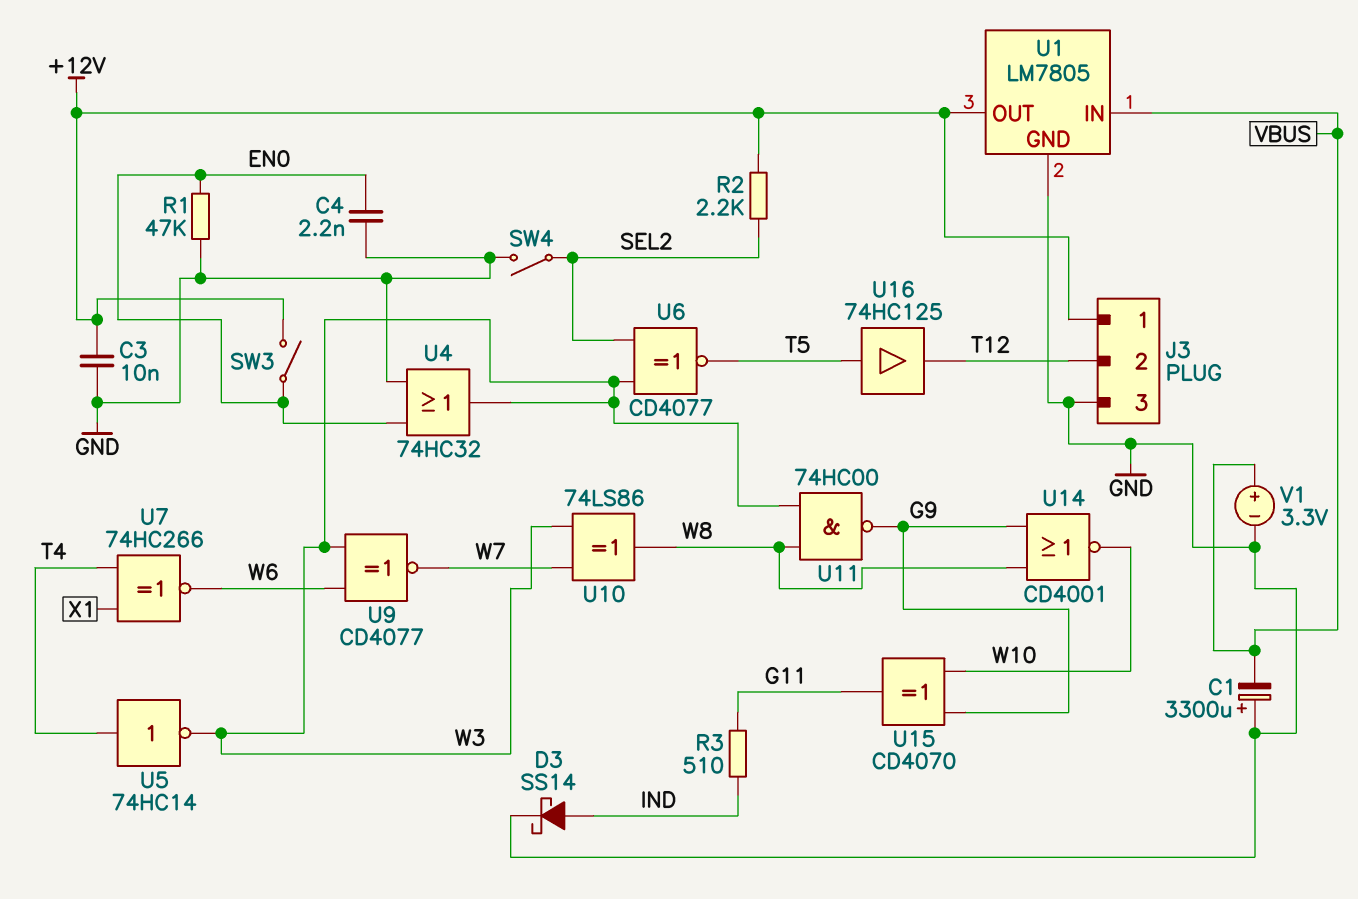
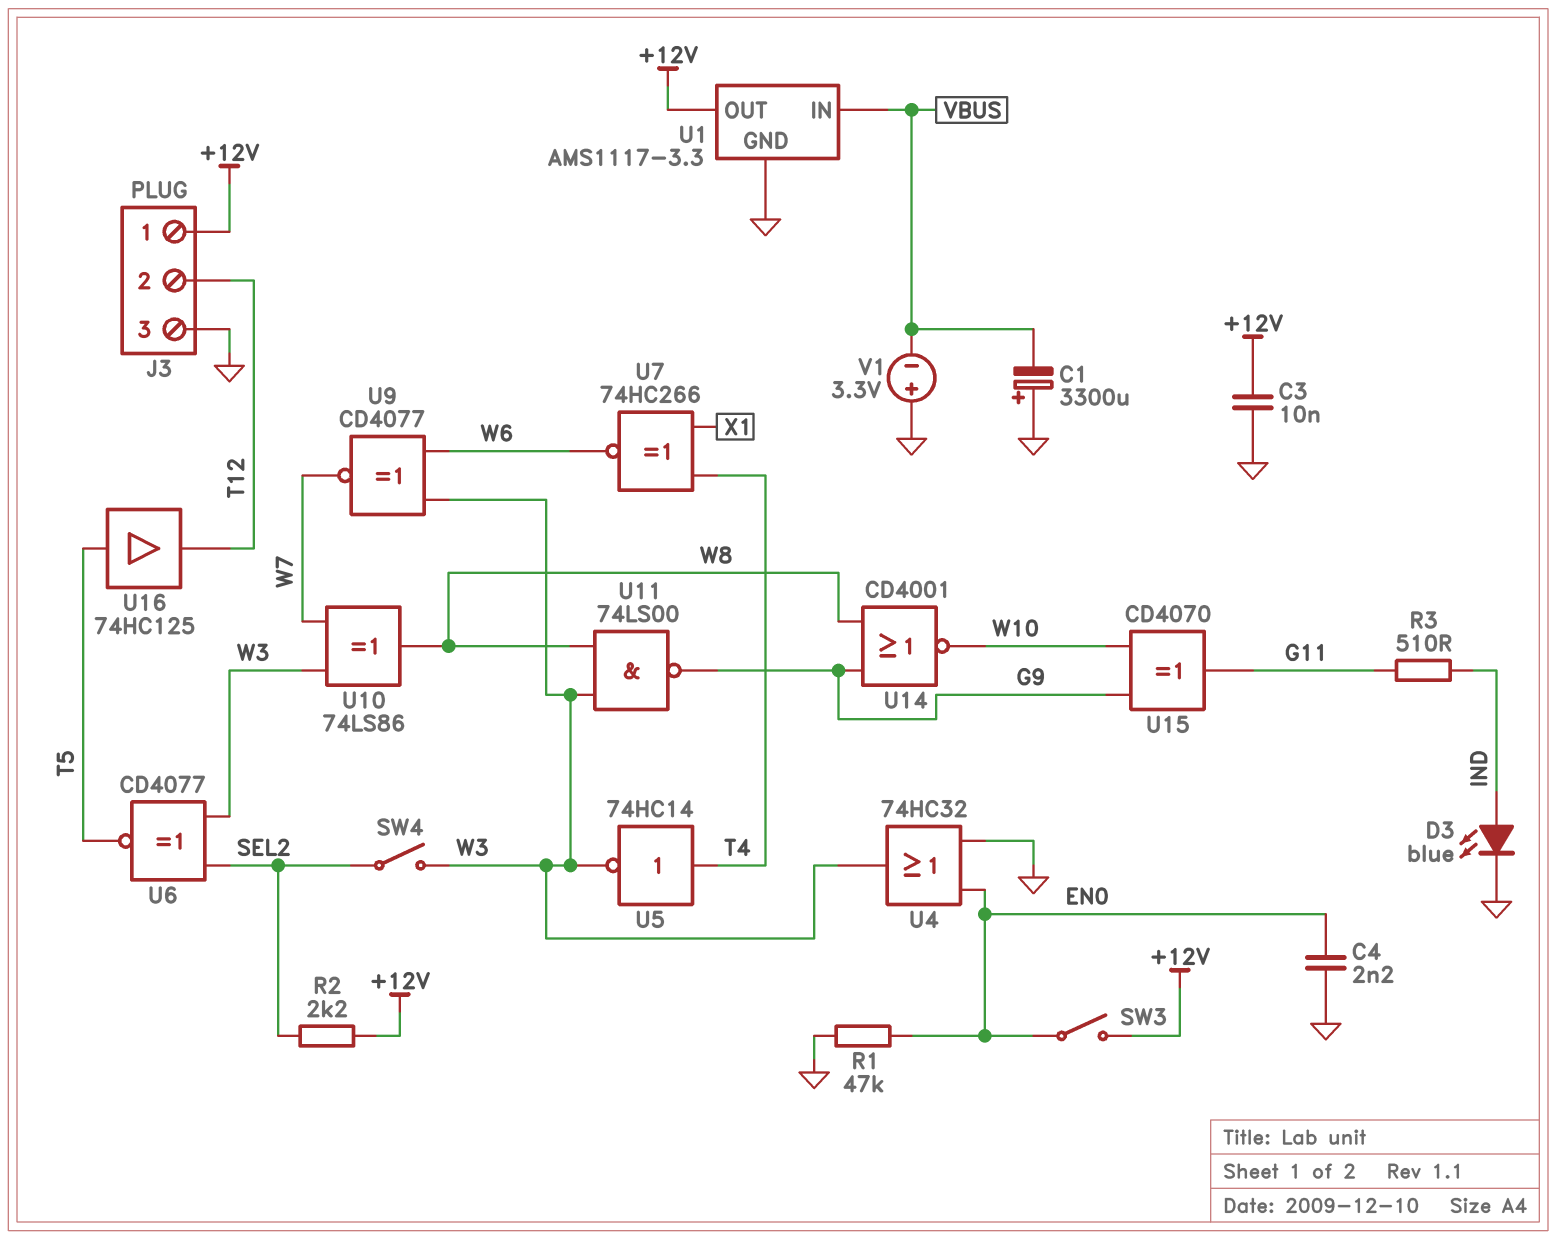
D3: schottky SS14 (A IND, K GND) -> LED blue (A IND, K GND)
SW4: switch (GND, SEL2) -> switch (SEL2, W3)
U1: LM7805 -> AMS1117-3.3
U11: NAND 74HC00 (in W3, in W8, out G9) -> NAND 74LS00 (in W3, in W8, out G9)
V1: 3.3V (plus VBUS, minus GND) -> 3.3V (plus GND, minus VBUS)

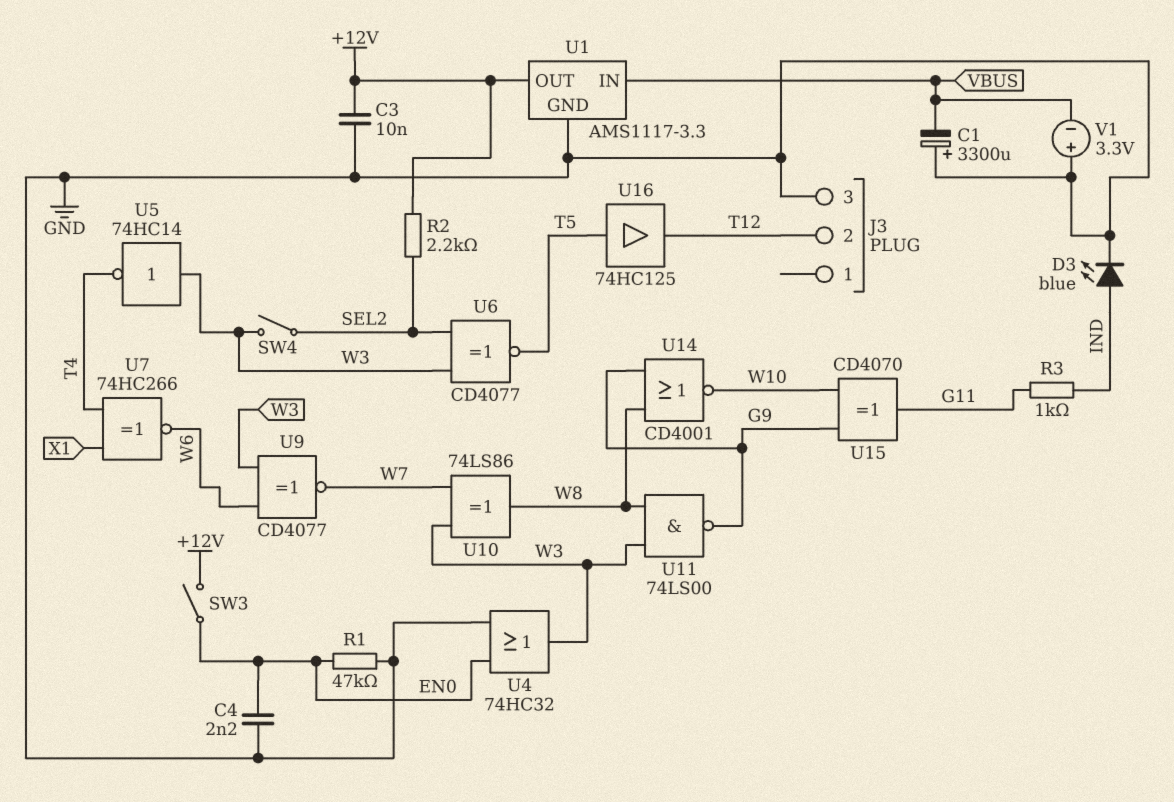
J3 pin 1: +12V -> none
R3: 510 (G11, IND) -> 1k (G11, IND)
U5: NOT 74HC14 (in T4, out W3) -> NOT 74HC14 (in W3, out T4)

